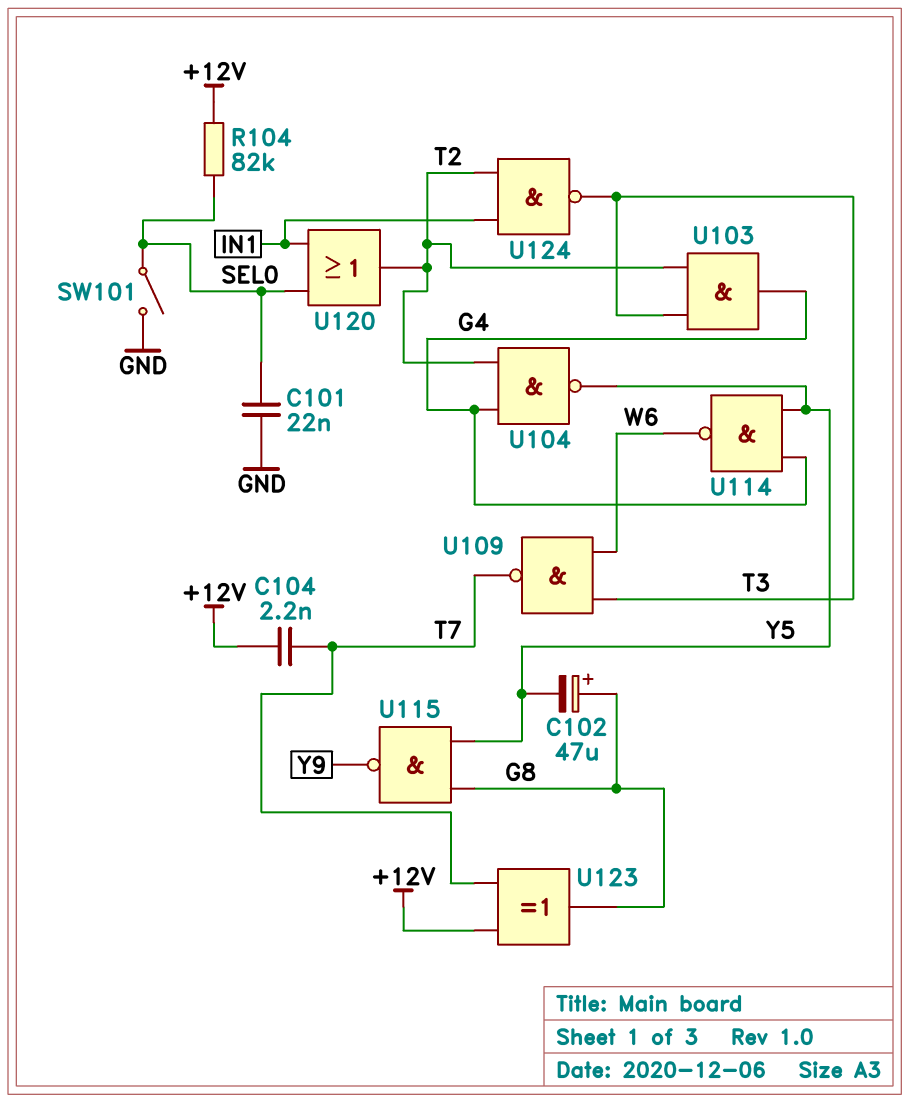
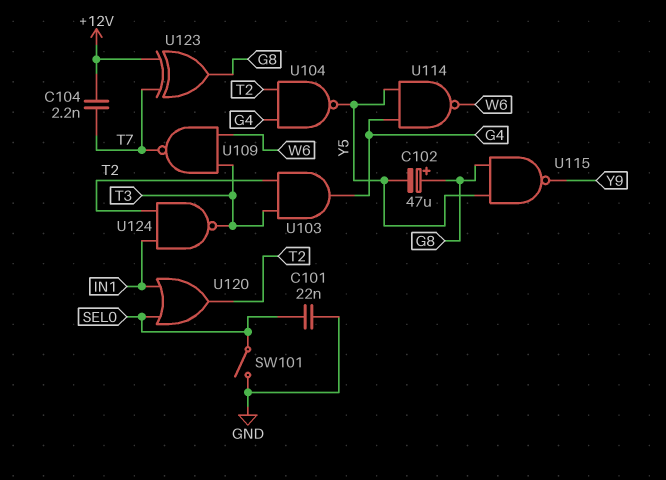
R104: 82k (+12V, SEL0) -> none

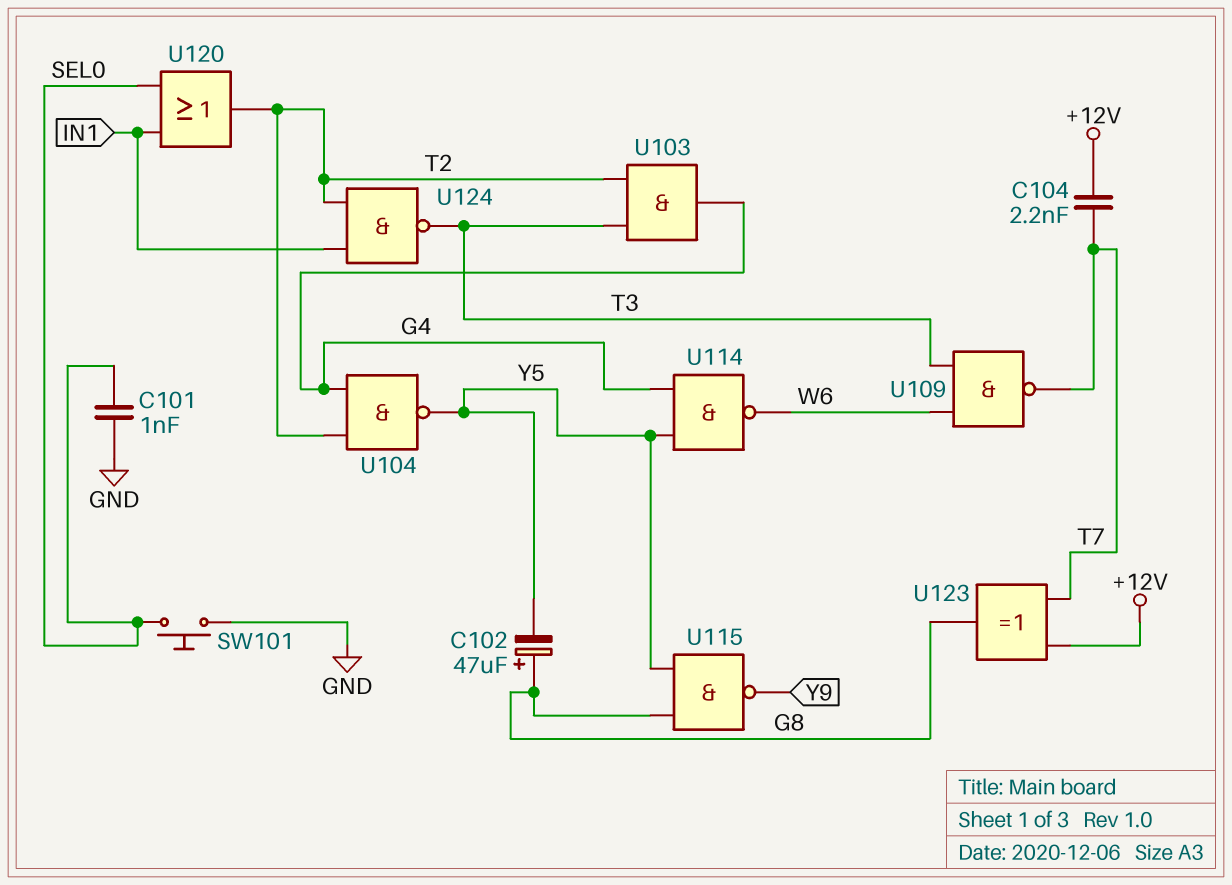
C101: 22nF (GND, SEL0) -> 1nF (GND, SEL0)
SW101: switch (GND, SEL0) -> button (GND, SEL0)

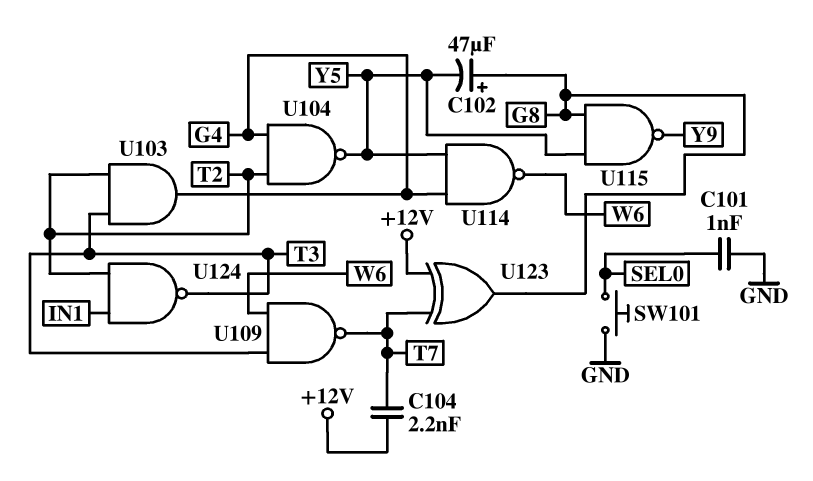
U120: OR (in IN1, in SEL0, out T2) -> none

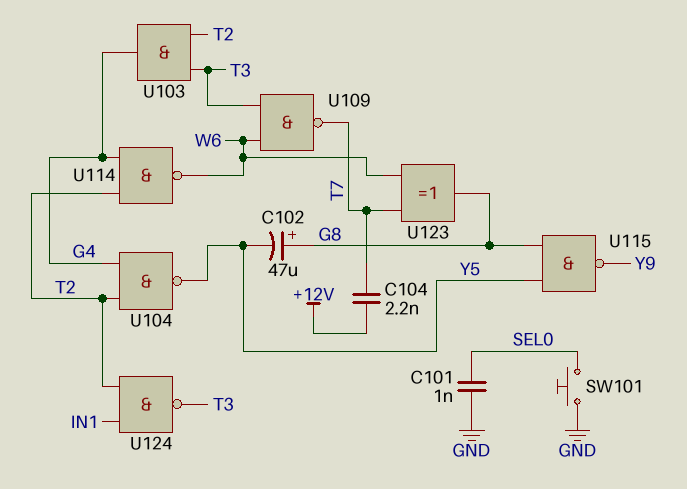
U114: NAND (in G4, in Y5, out W6) -> NAND (in G4, in T2, out W6)
U123: XOR (in +12V, in T7, out G8) -> XOR (in T7, in W6, out G8)

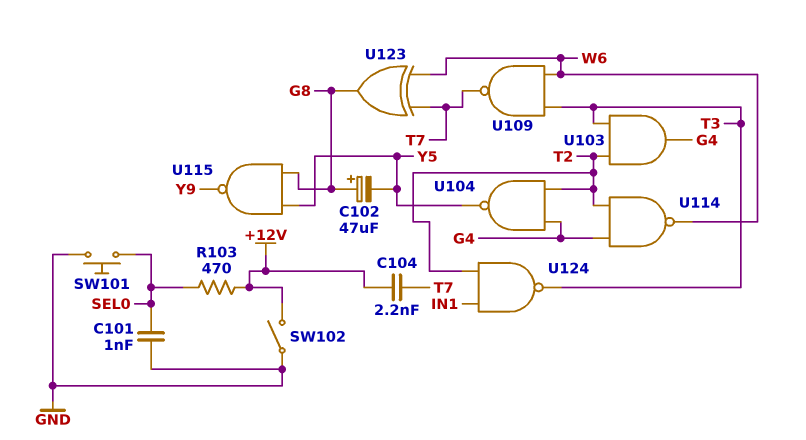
R103: none -> 470 (+12V, SEL0)
SW102: none -> switch (+12V, GND)

